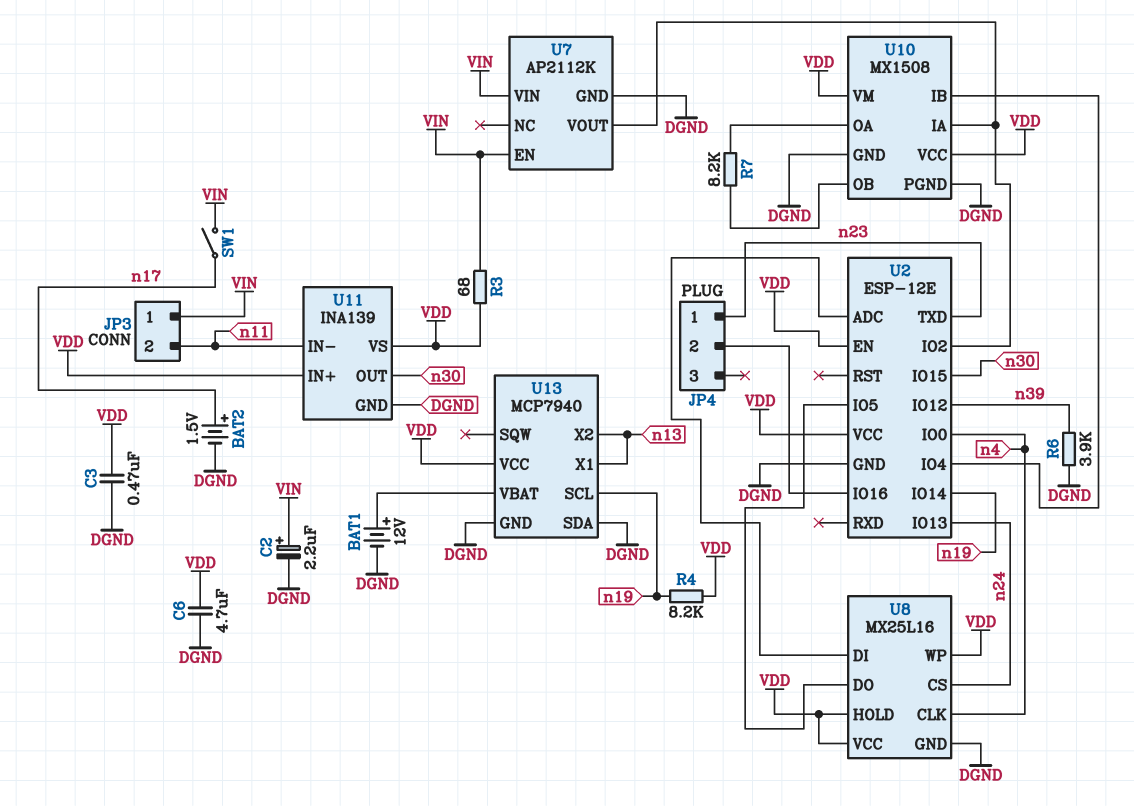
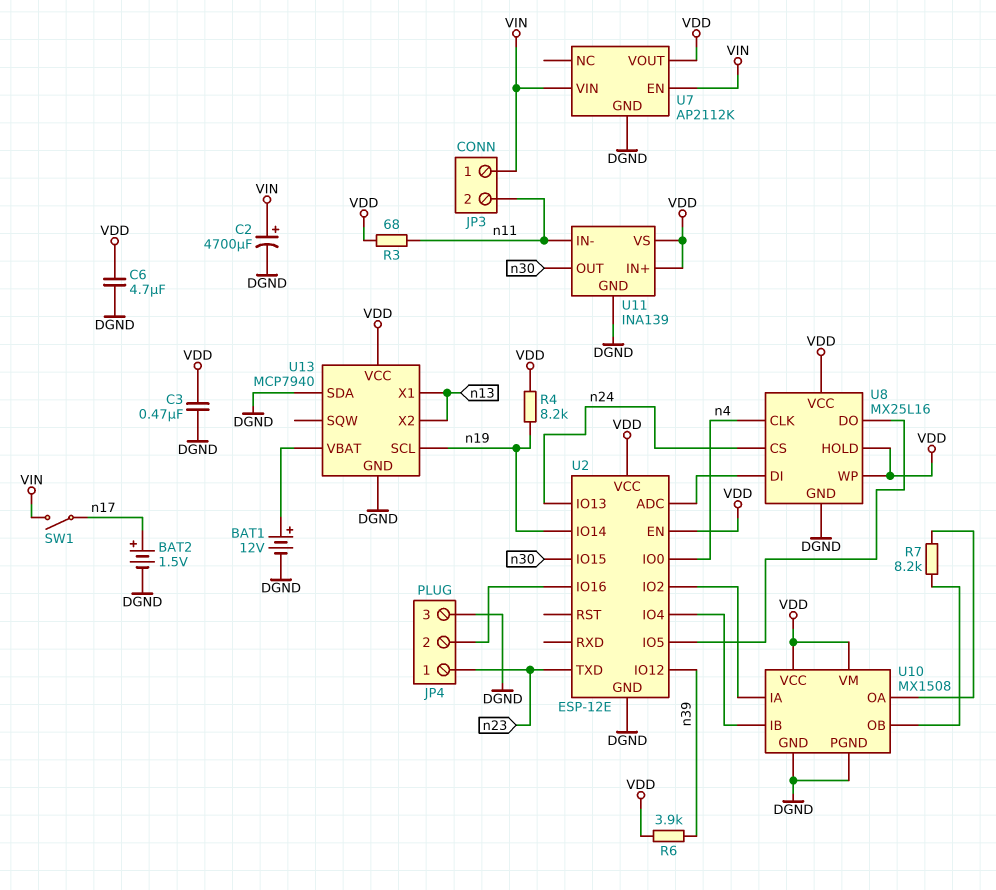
C2: 2.2uF (plus VIN, minus DGND) -> 4700uF (plus VIN, minus DGND)
JP4 pin 3: none -> DGND
R3: 68 (VDD, VIN) -> 68 (VDD, n11)
R6: 3.9k (DGND, n39) -> 3.9k (VDD, n39)
U7 pin VOUT: U2/IO2 -> VDD

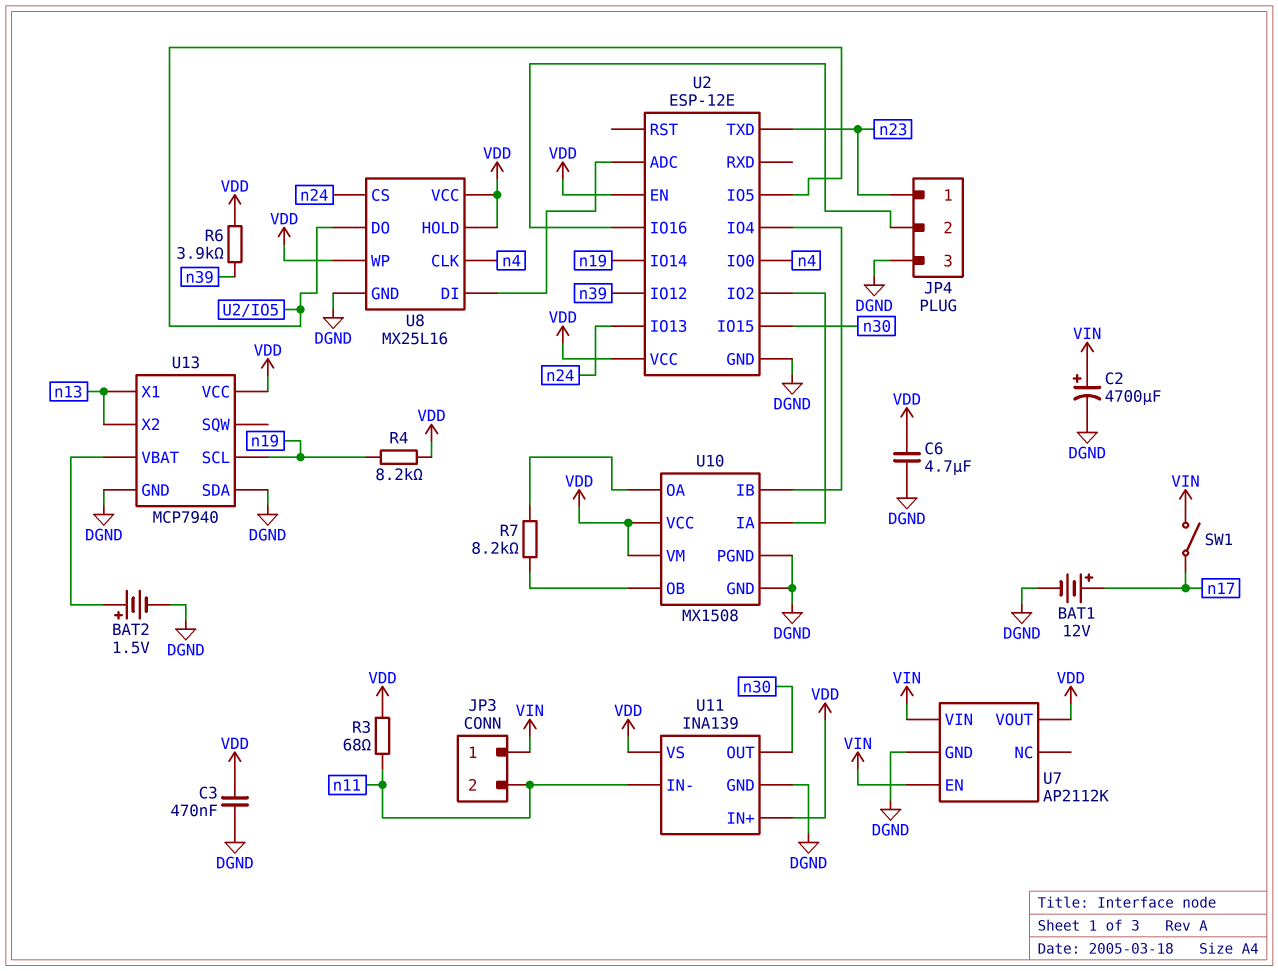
BAT1: 12V (plus U13/VBAT, minus DGND) -> 12V (plus n17, minus DGND)
BAT2: 1.5V (plus n17, minus DGND) -> 1.5V (plus U13/VBAT, minus DGND)

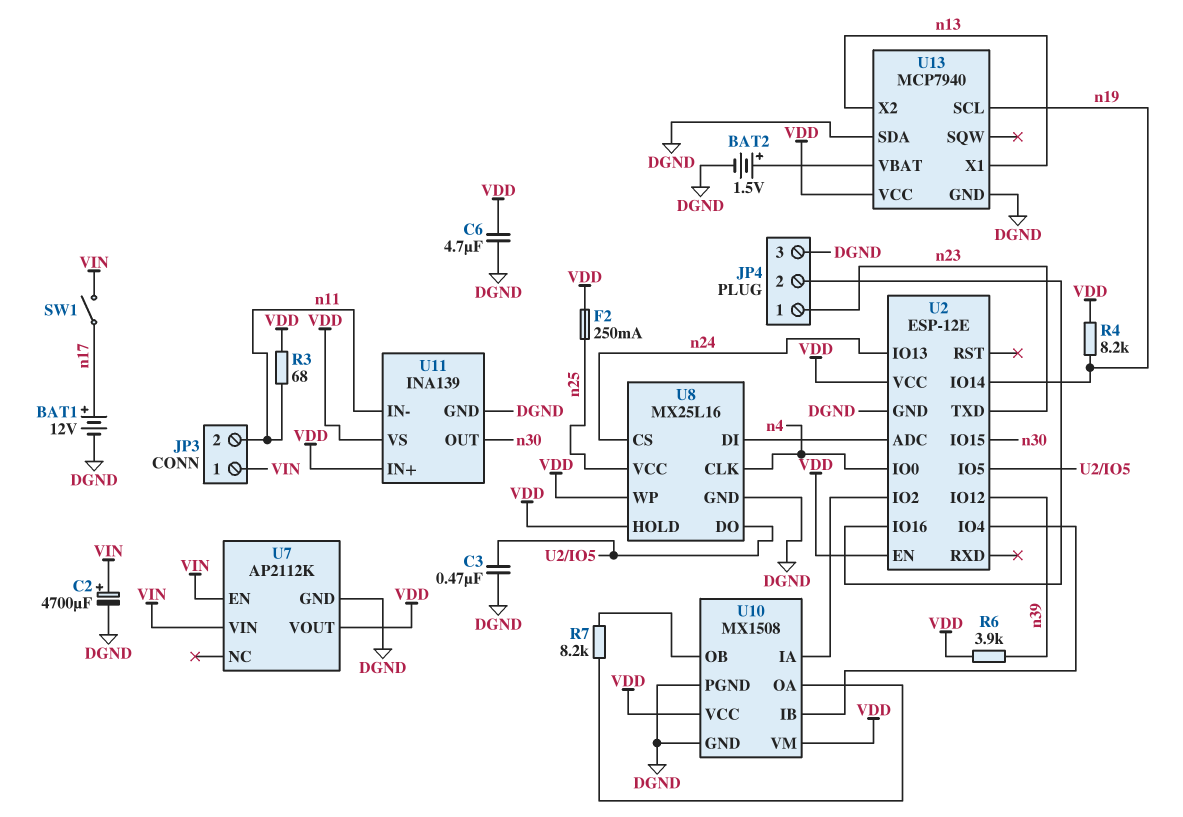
C3: 470nF (DGND, VDD) -> 470nF (DGND, U2/IO5)
F2: none -> 250mA (VDD, n25)
U8 pin VCC: VDD -> n25

